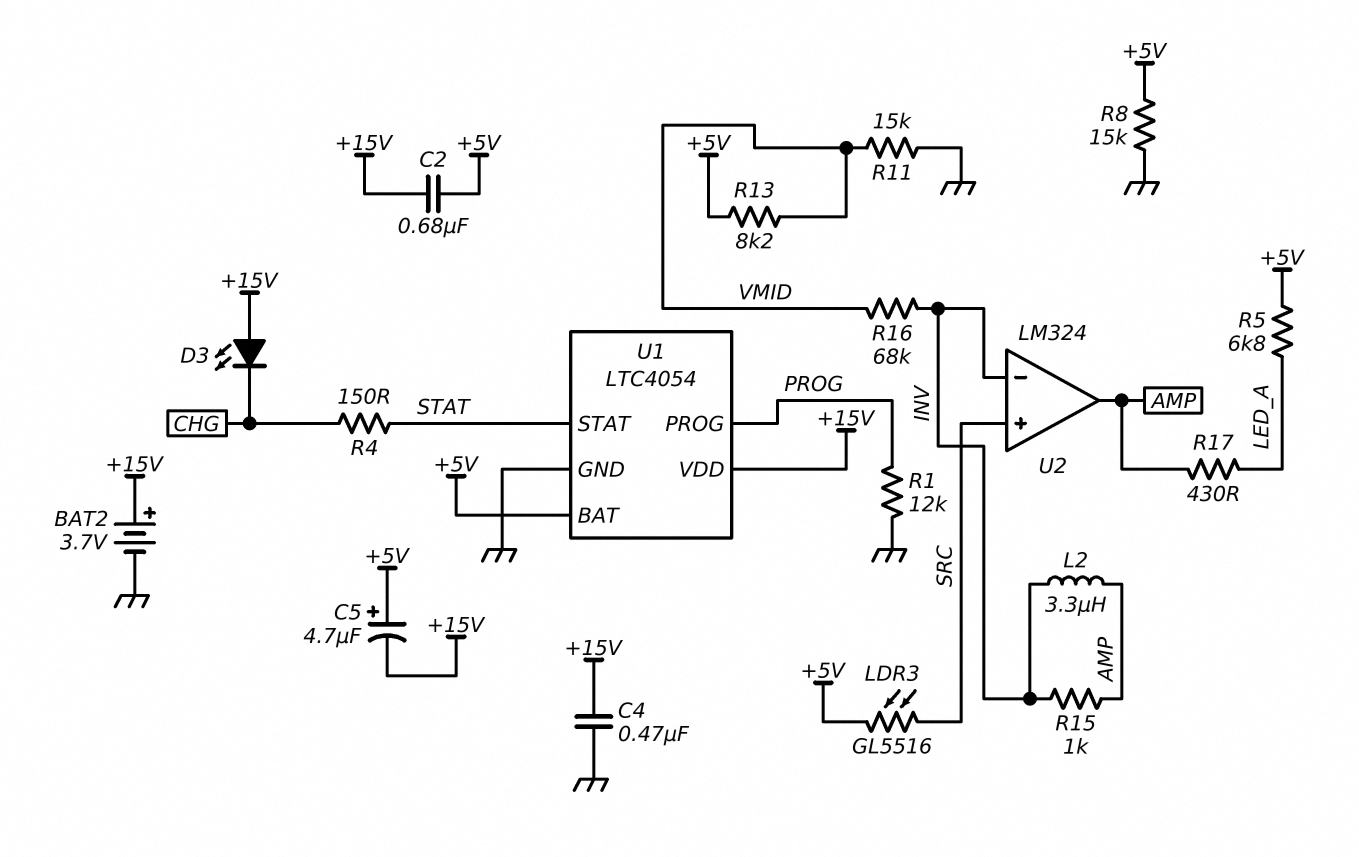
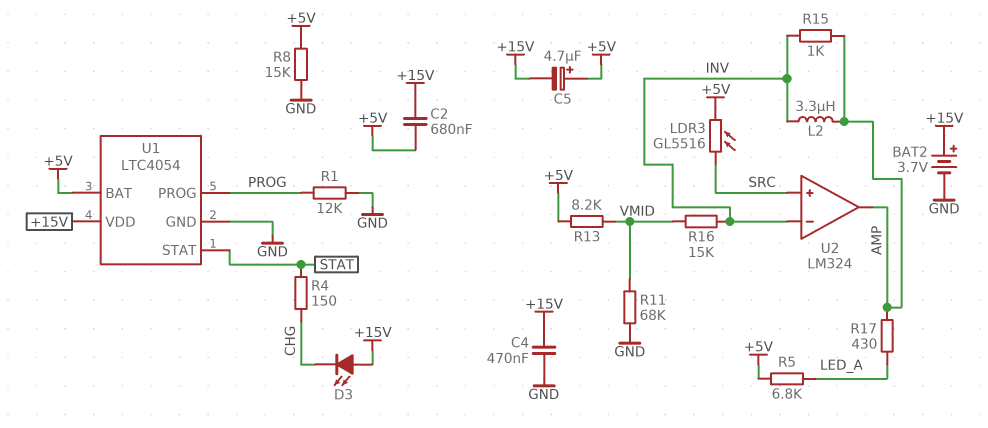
R11: 15k (GND, VMID) -> 68k (GND, VMID)
R16: 68k (INV, VMID) -> 15k (INV, VMID)

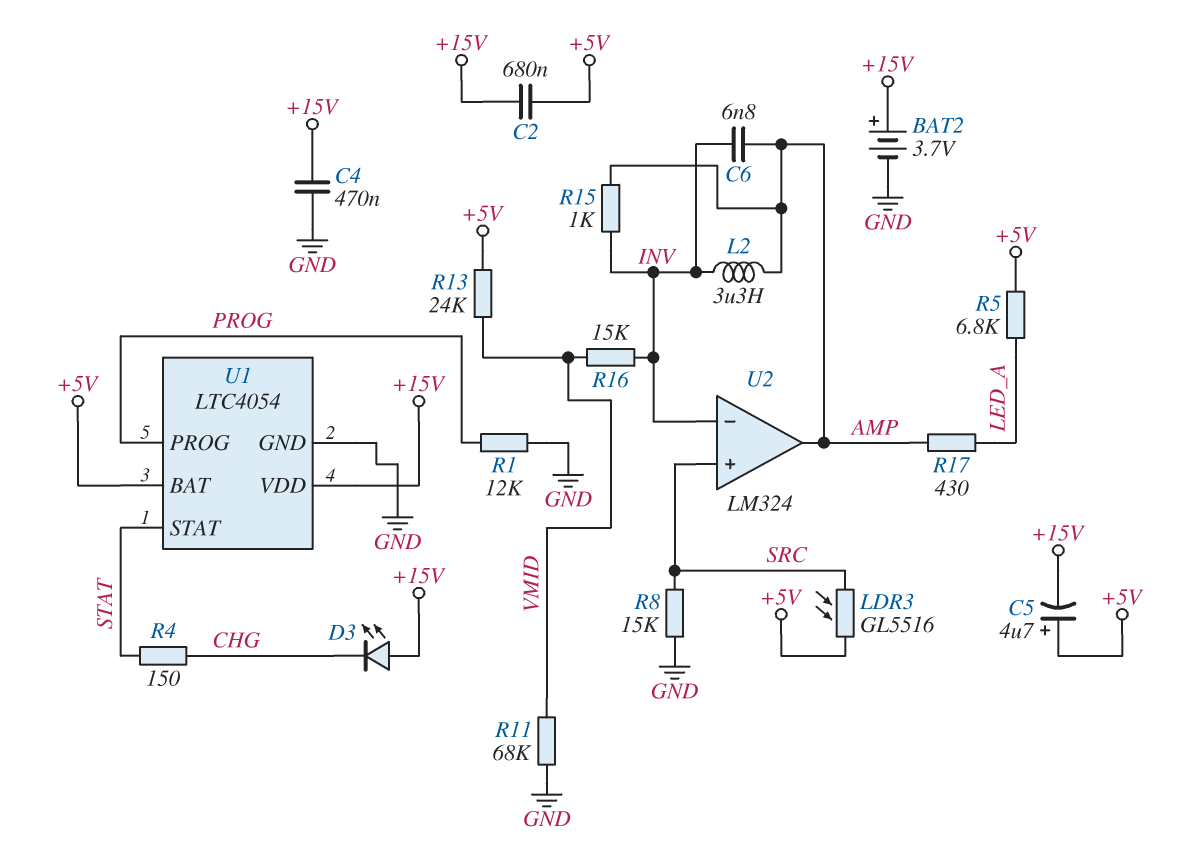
C6: none -> 6.8nF (AMP, INV)
R8: 15k (+5V, GND) -> 15k (GND, SRC)
R13: 8.2k (+5V, VMID) -> 24k (+5V, VMID)

